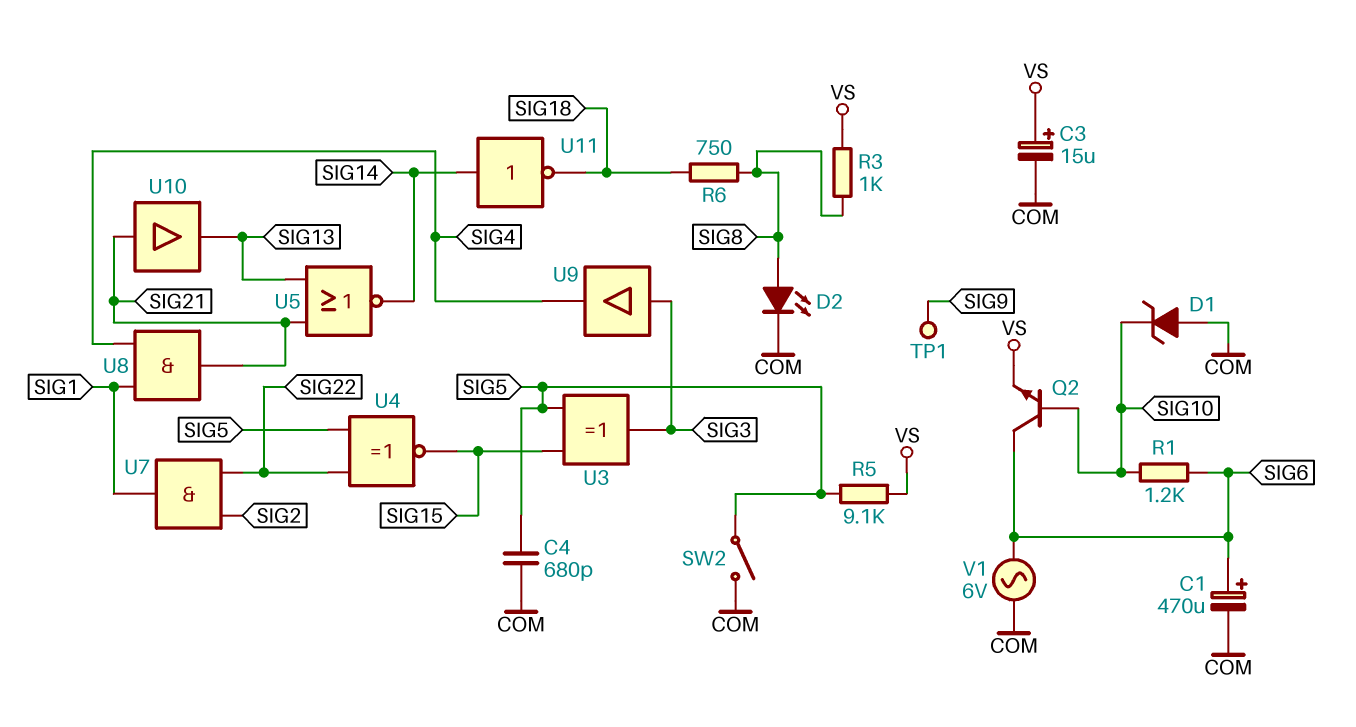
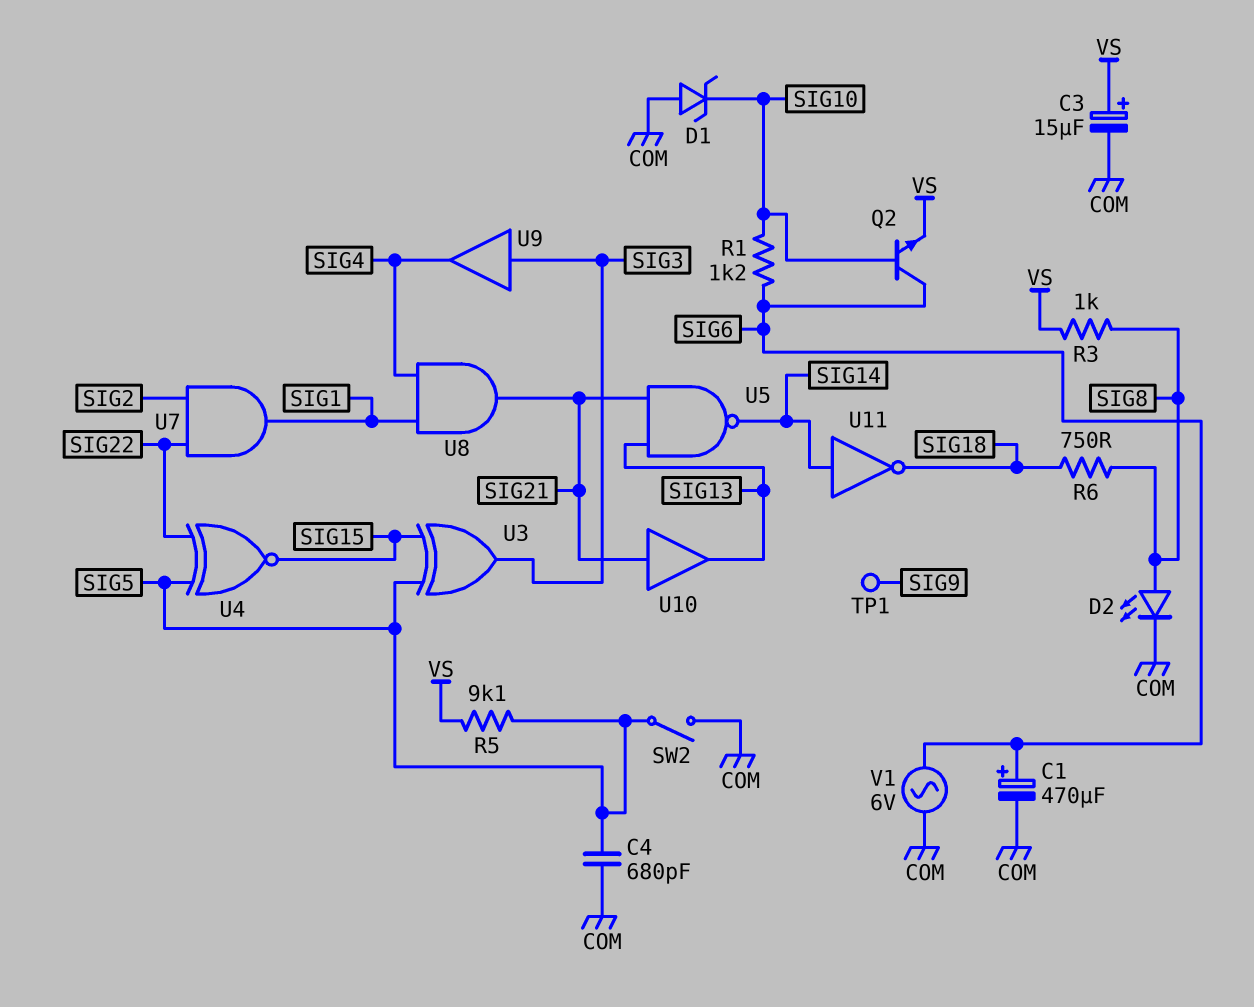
U5: NOR (in SIG13, in SIG21, out SIG14) -> NAND (in SIG13, in SIG21, out SIG14)

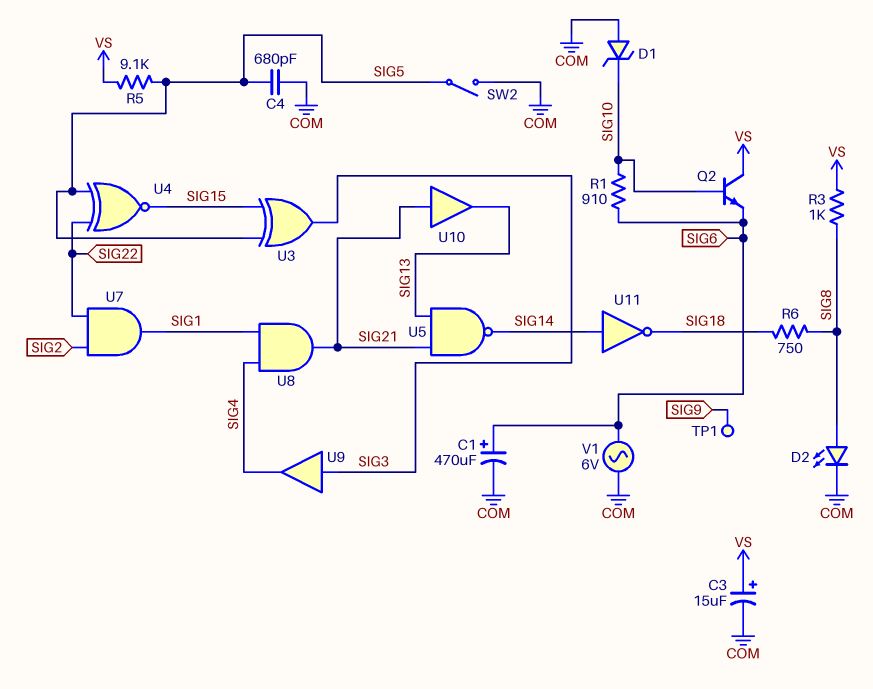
Q2: NPN (B SIG10, C SIG6, E VS) -> NPN (B SIG10, C VS, E SIG6)
R1: 1.2k (SIG6, SIG10) -> 910 (SIG6, SIG10)

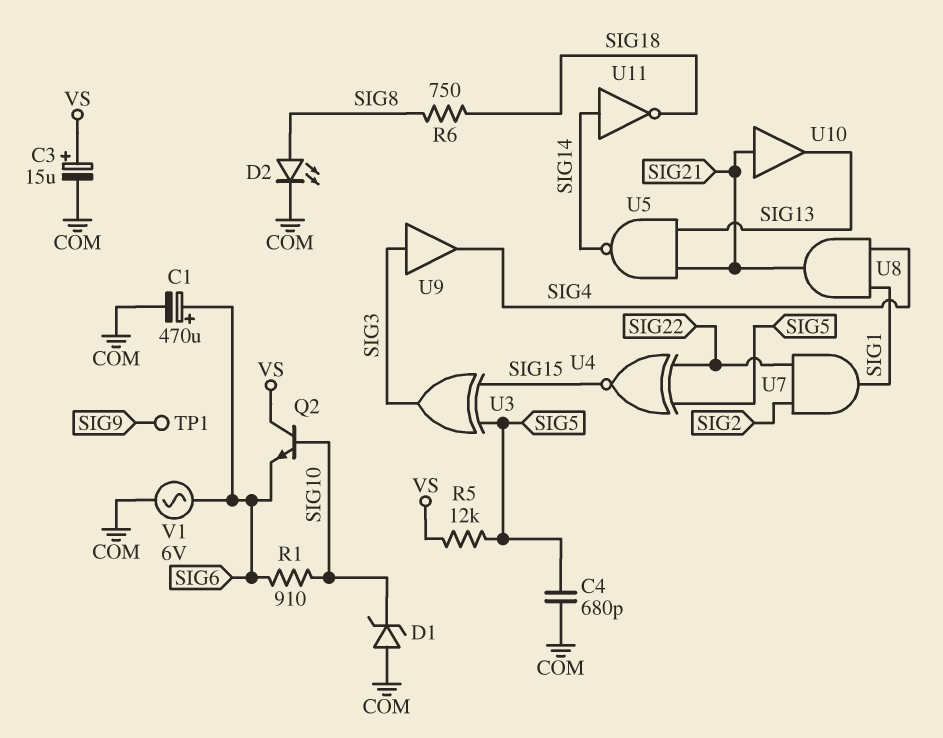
R3: 1k (SIG8, VS) -> none
R5: 9.1k (SIG5, VS) -> 12k (SIG5, VS)
SW2: switch (COM, SIG5) -> none

